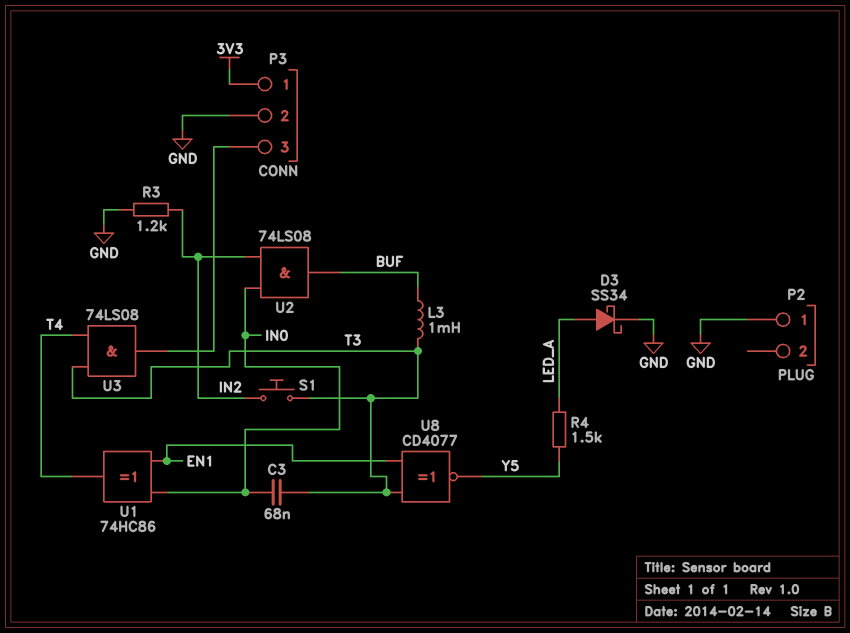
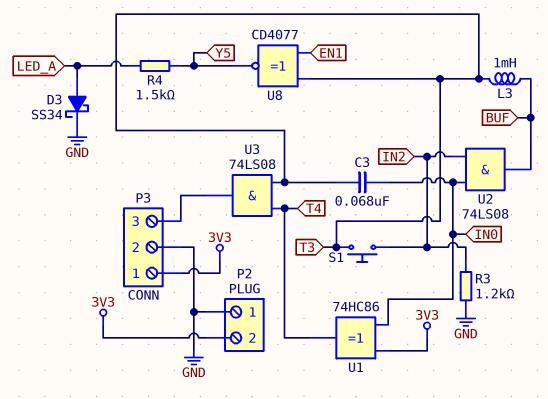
P2 pin 2: none -> 3V3
U1: XOR 74HC86 (in EN1, in IN0, out T4) -> XOR 74HC86 (in 3V3, in IN0, out T4)

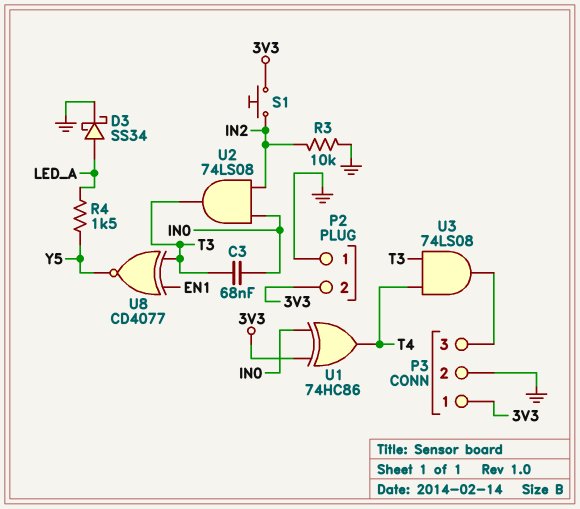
L3: 1mH (BUF, T3) -> none
R3: 1.2k (GND, IN2) -> 10k (GND, IN2)
S1: button (IN2, T3) -> button (3V3, IN2)
U2: AND 74LS08 (in IN0, in IN2, out BUF) -> AND 74LS08 (in IN0, in IN2, out T3)

